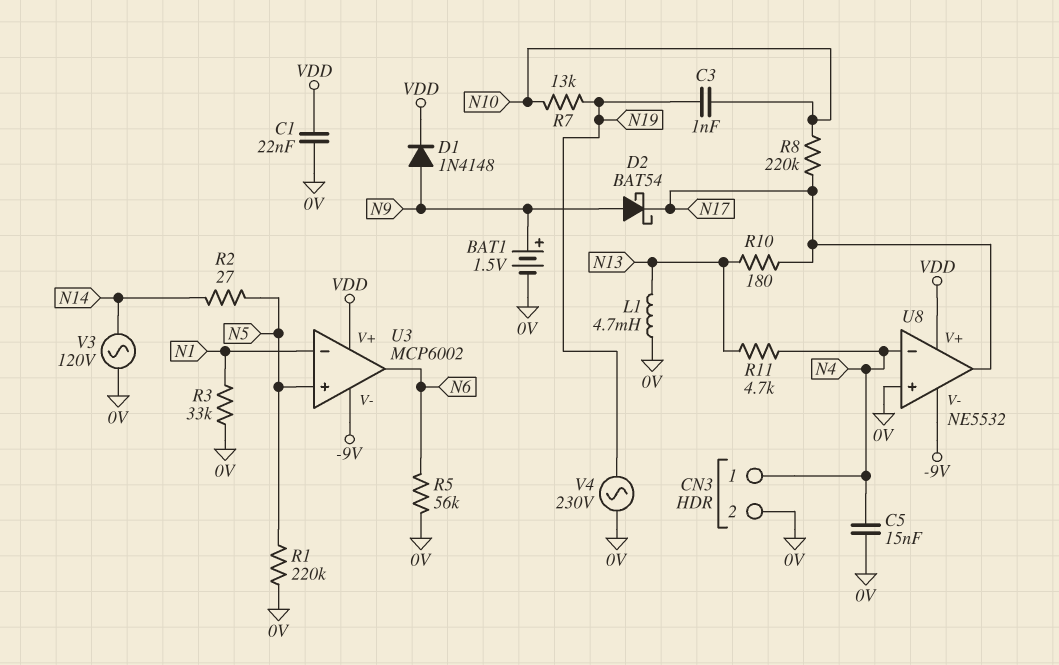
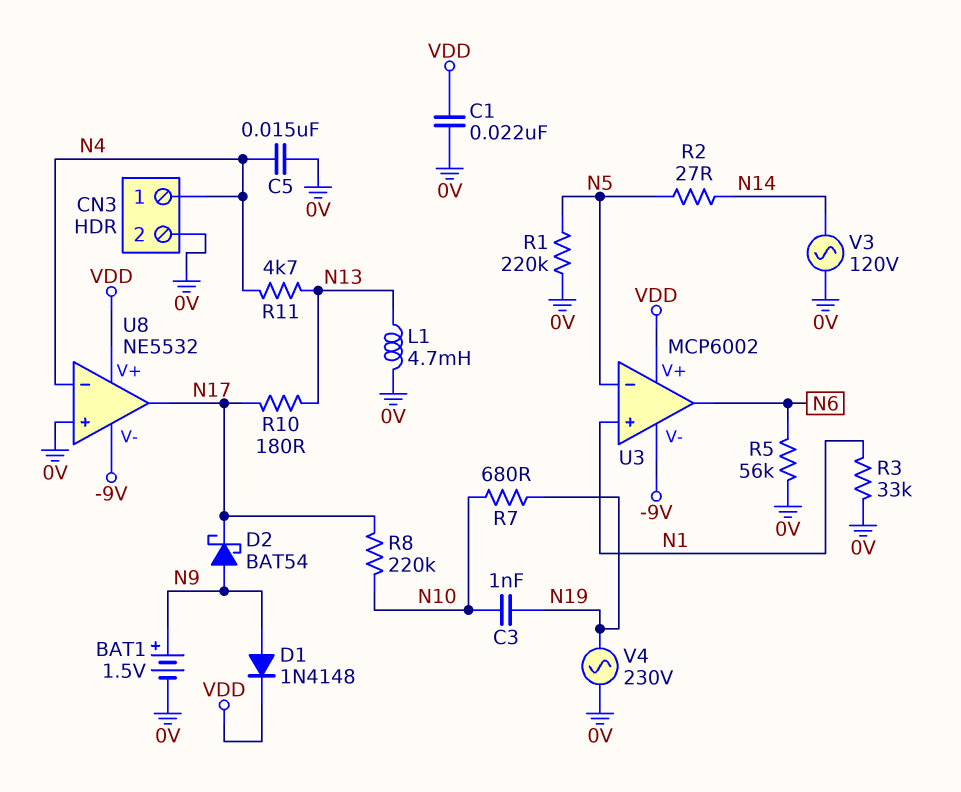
R7: 13k (N10, N19) -> 680 (N10, N19)
U3 pin in+: N5 -> N1
U3 pin in-: N1 -> N5

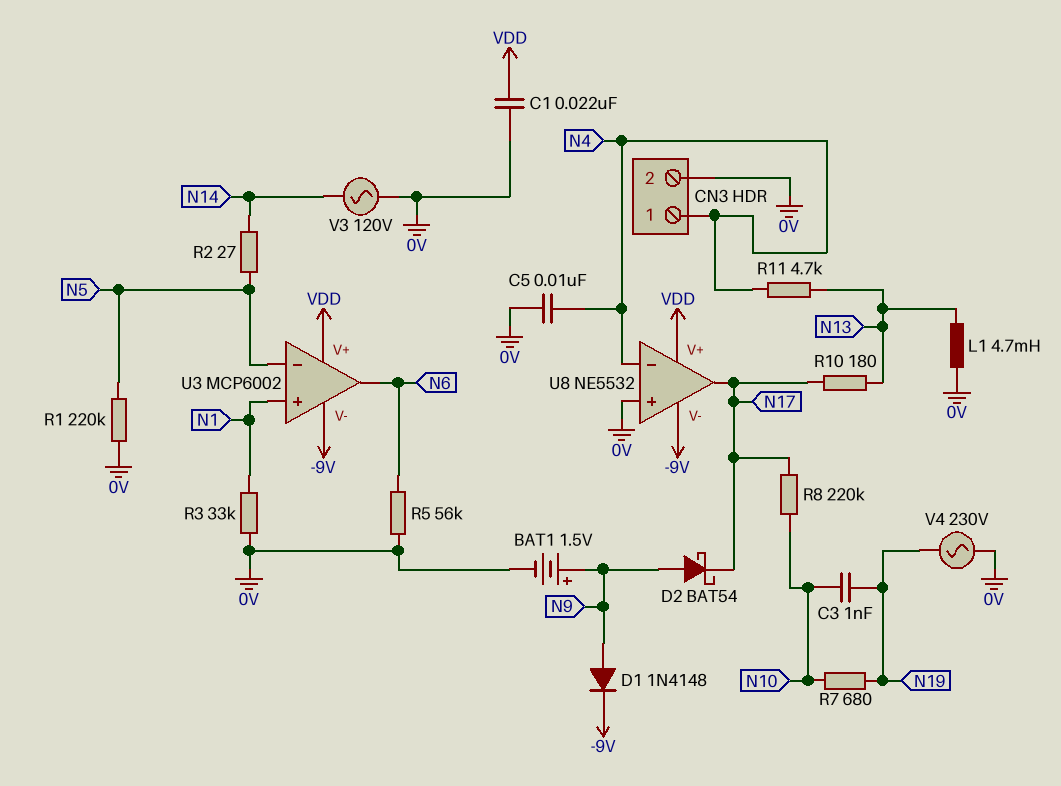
C5: 15nF (0V, N4) -> 10nF (0V, N4)
D1: diode 1N4148 (A N9, K VDD) -> diode 1N4148 (A N9, K -9V)

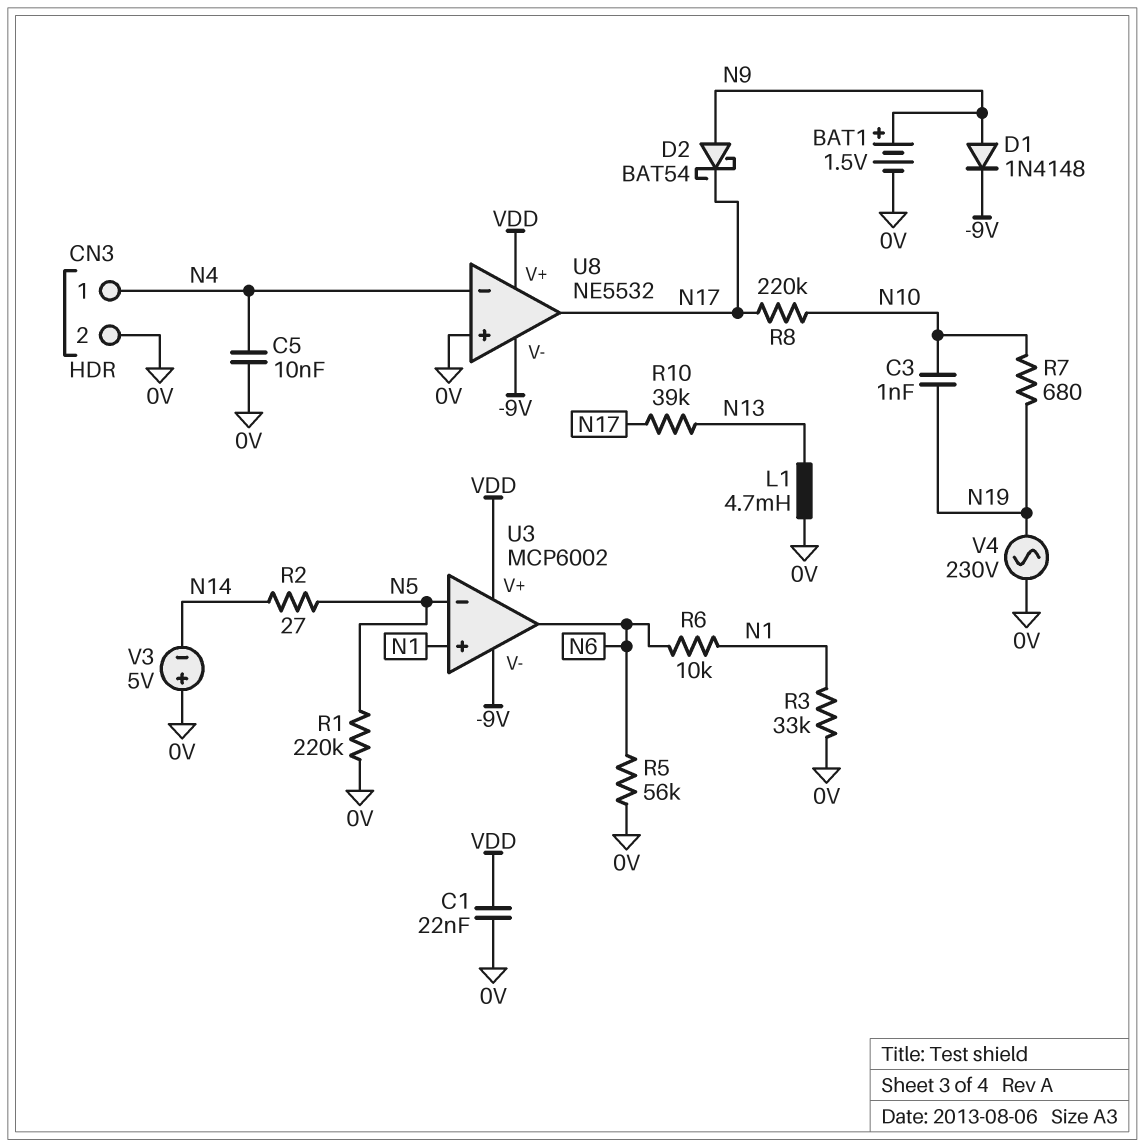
R6: none -> 10k (N1, N6)
R10: 180 (N13, N17) -> 39k (N13, N17)
R11: 4.7k (N4, N13) -> none
V3: AC 120V (0V, N14) -> 5V (plus 0V, minus N14)

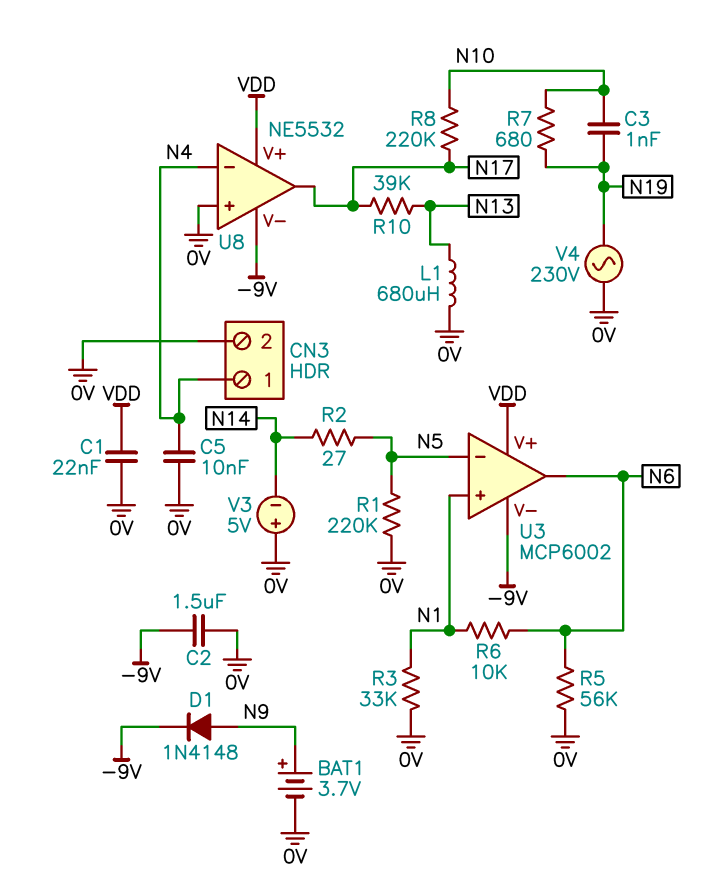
BAT1: 1.5V (plus N9, minus 0V) -> 3.7V (plus N9, minus 0V)
C2: none -> 1.5uF (-9V, 0V)
D2: schottky BAT54 (A N9, K N17) -> none
L1: 4.7mH (0V, N13) -> 680uH (0V, N13)

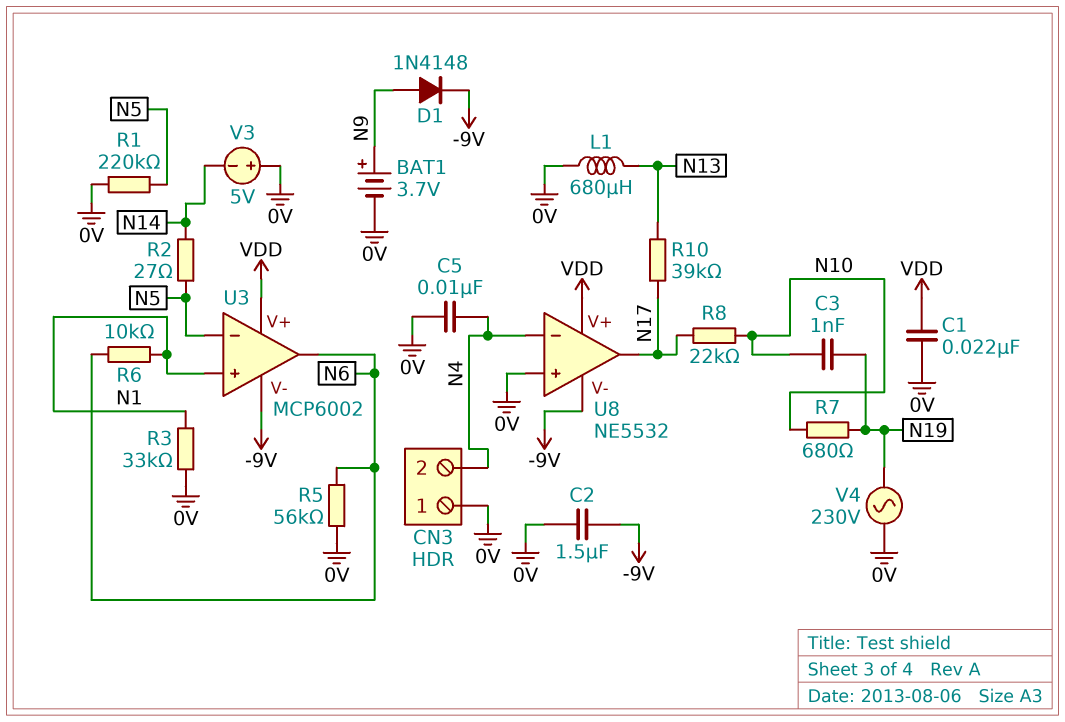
CN3 pin 1: N4 -> 0V
CN3 pin 2: 0V -> N4
R8: 220k (N10, N17) -> 22k (N10, N17)

